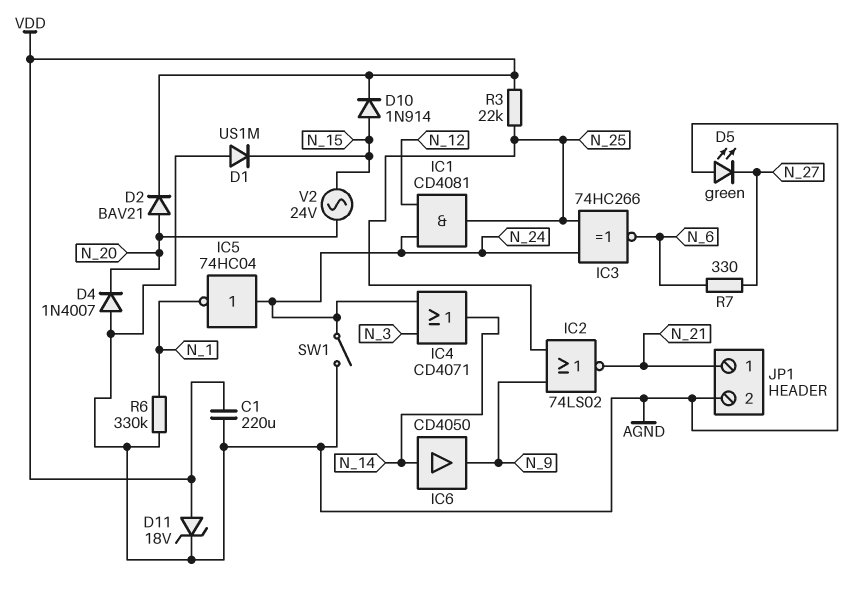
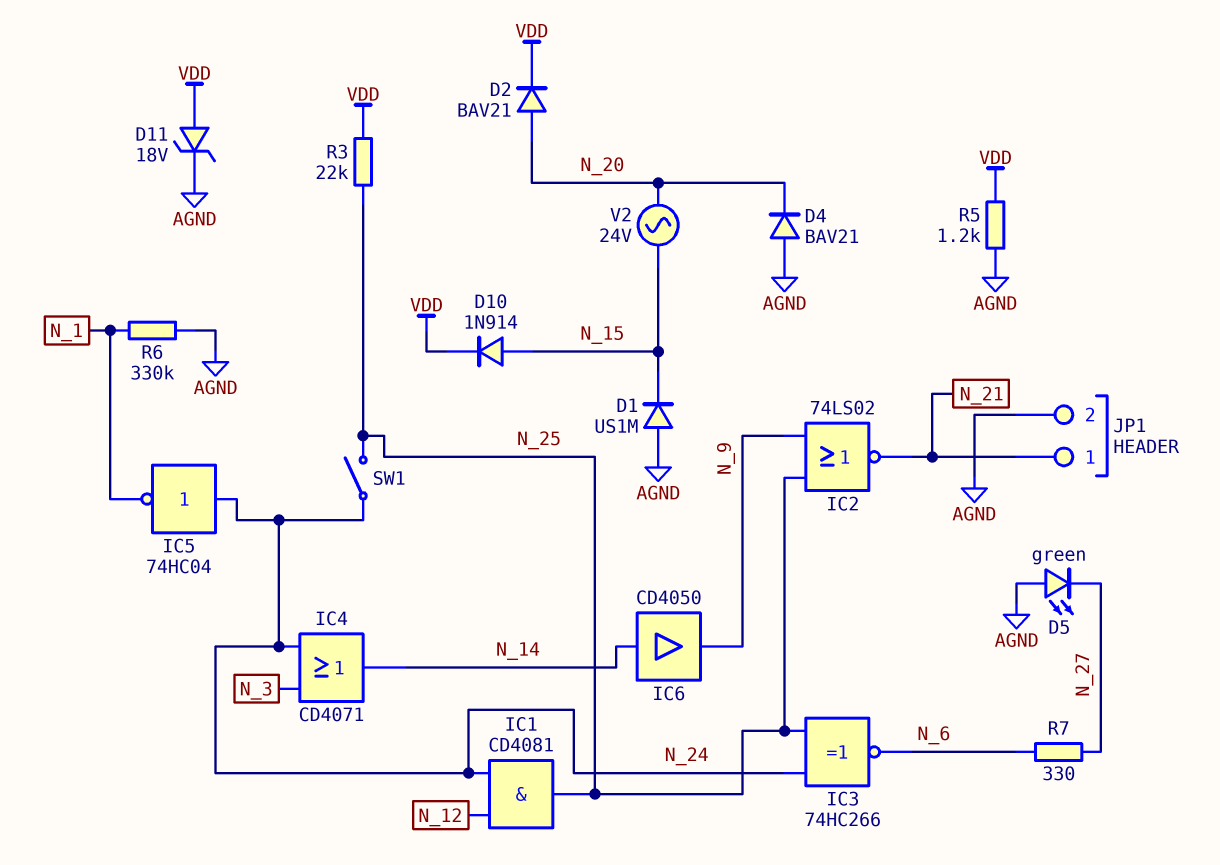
C1: 220uF (AGND, VDD) -> none
D4: diode 1N4007 (A AGND, K N_20) -> diode BAV21 (A AGND, K N_20)
R5: none -> 1.2k (AGND, VDD)
SW1: switch (AGND, N_24) -> switch (N_24, N_25)

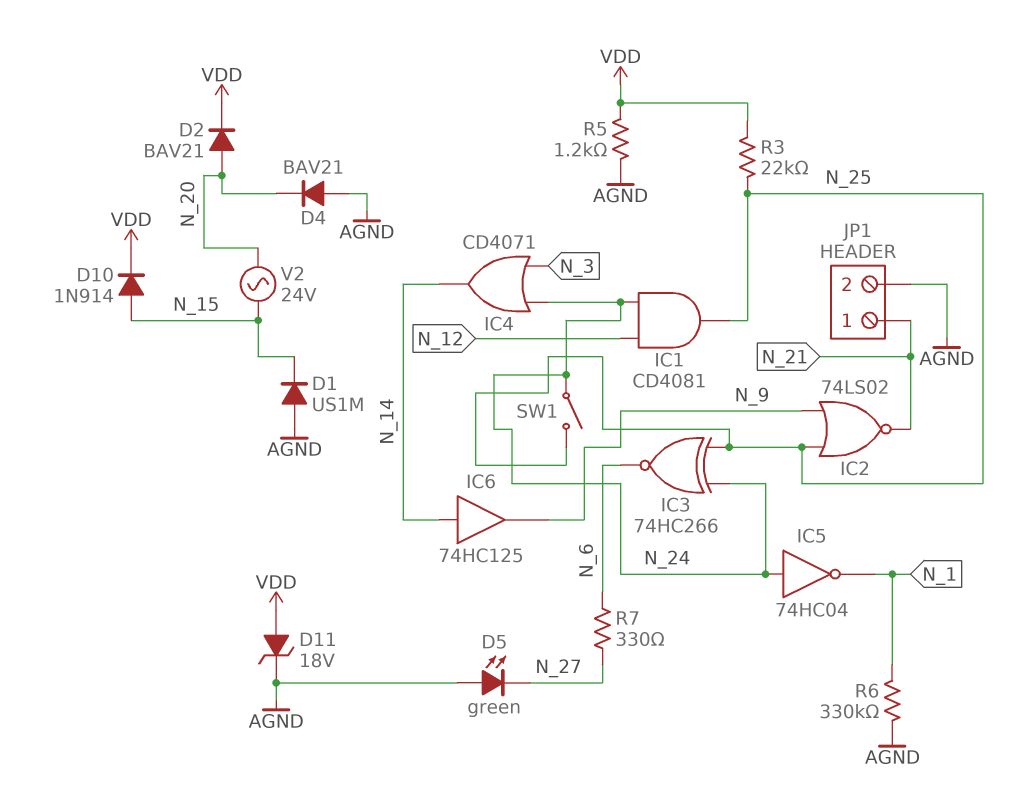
IC6: buffer CD4050 (in N_14, out N_9) -> buffer 74HC125 (in N_14, out N_9)

